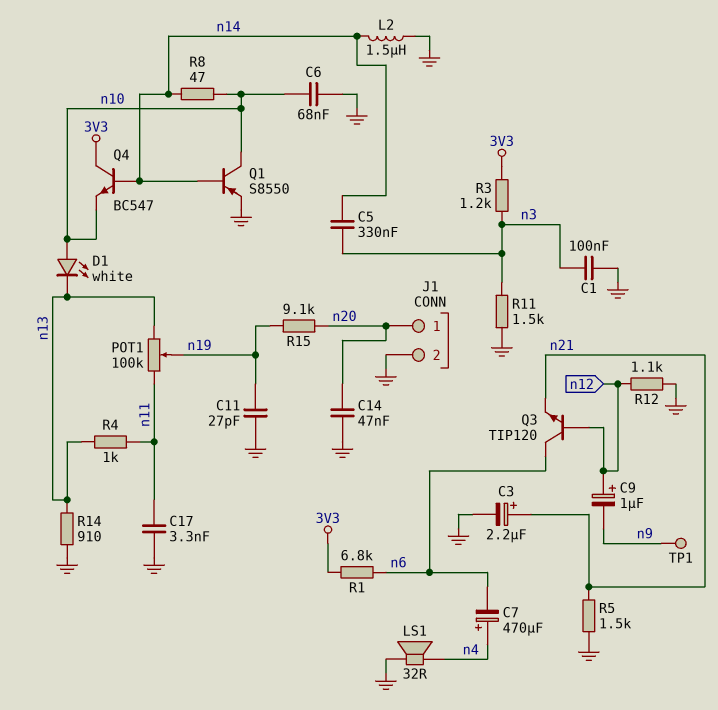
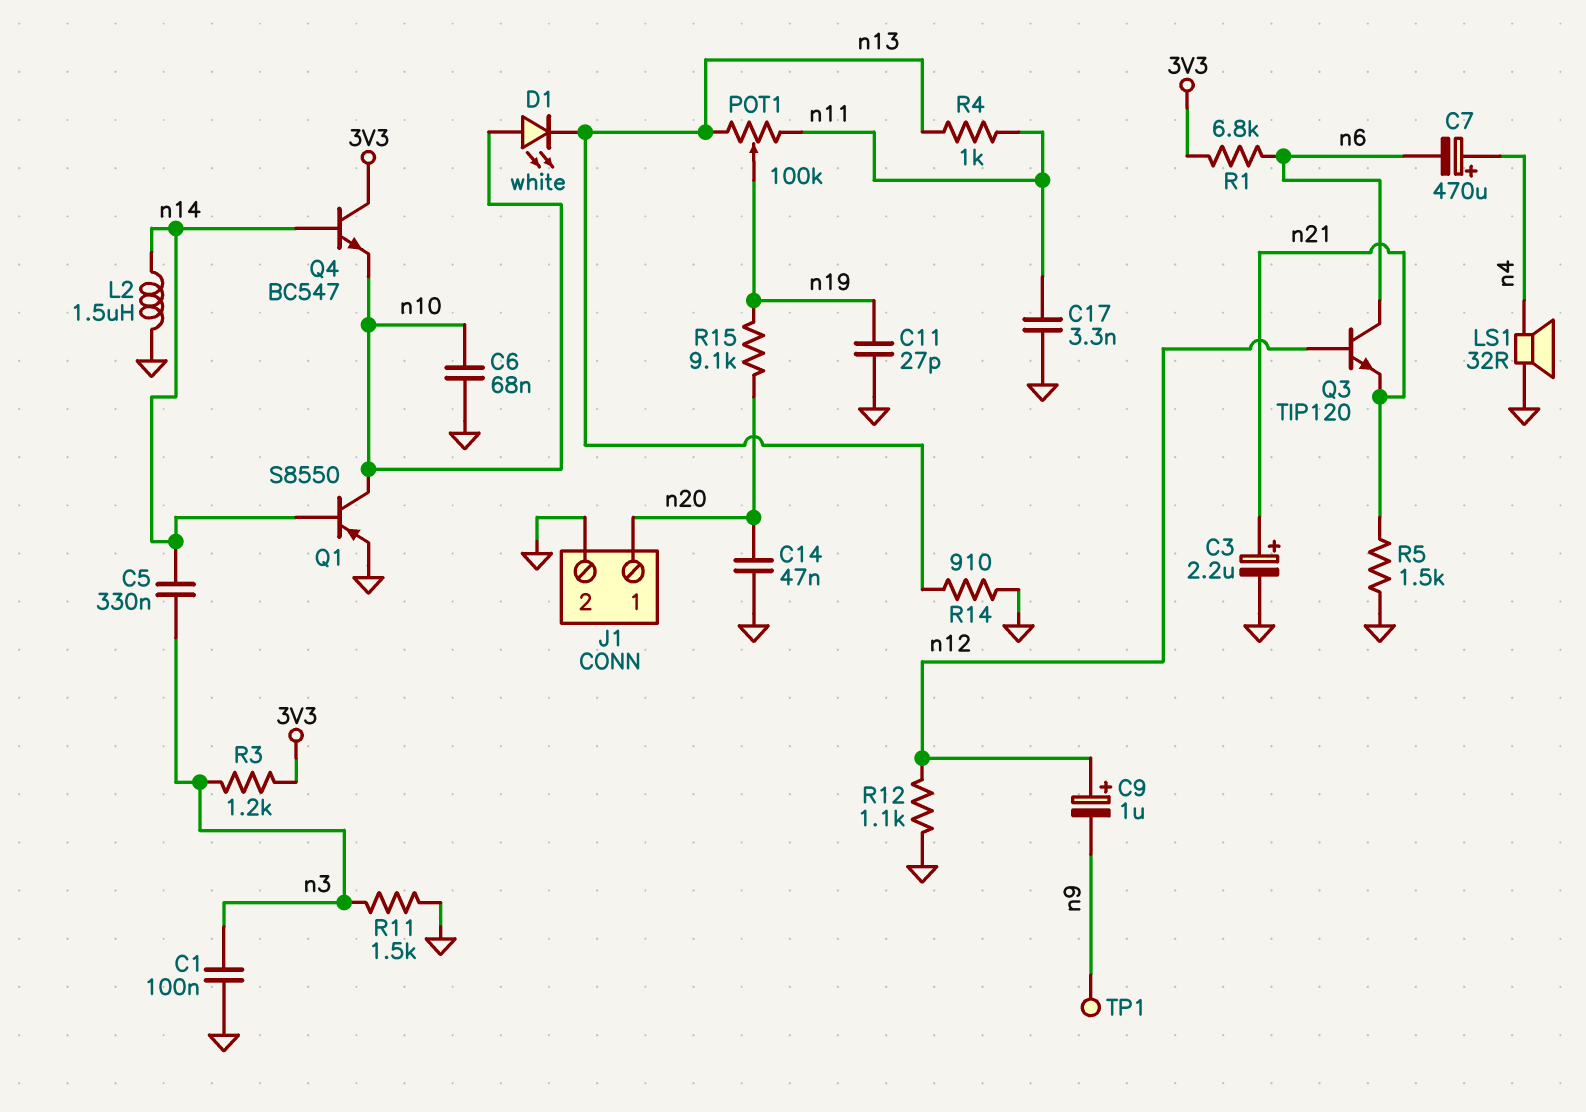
R8: 47 (n10, n14) -> none

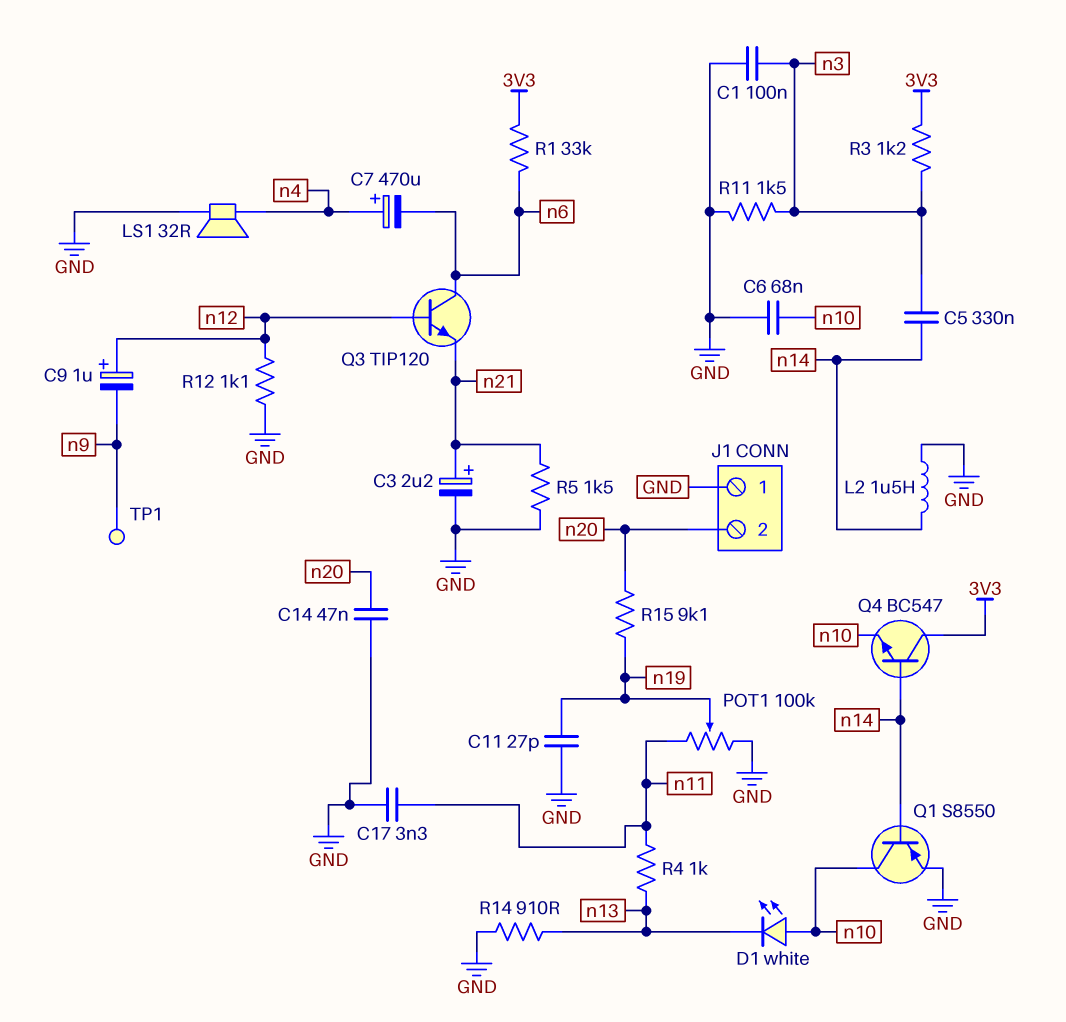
J1 pin 1: n20 -> GND
J1 pin 2: GND -> n20
POT1: 100k (n11, n13, wiper n19) -> 100k (GND, n11, wiper n19)
R1: 6.8k (3V3, n6) -> 33k (3V3, n6)

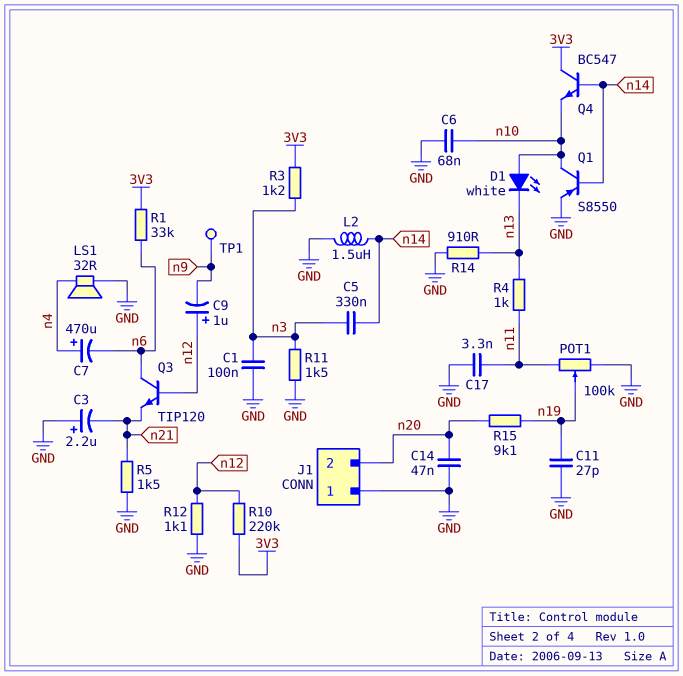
C3: 2.2uF (plus n21, minus GND) -> 2.2uF (plus GND, minus n21)
R10: none -> 220k (3V3, n12)

